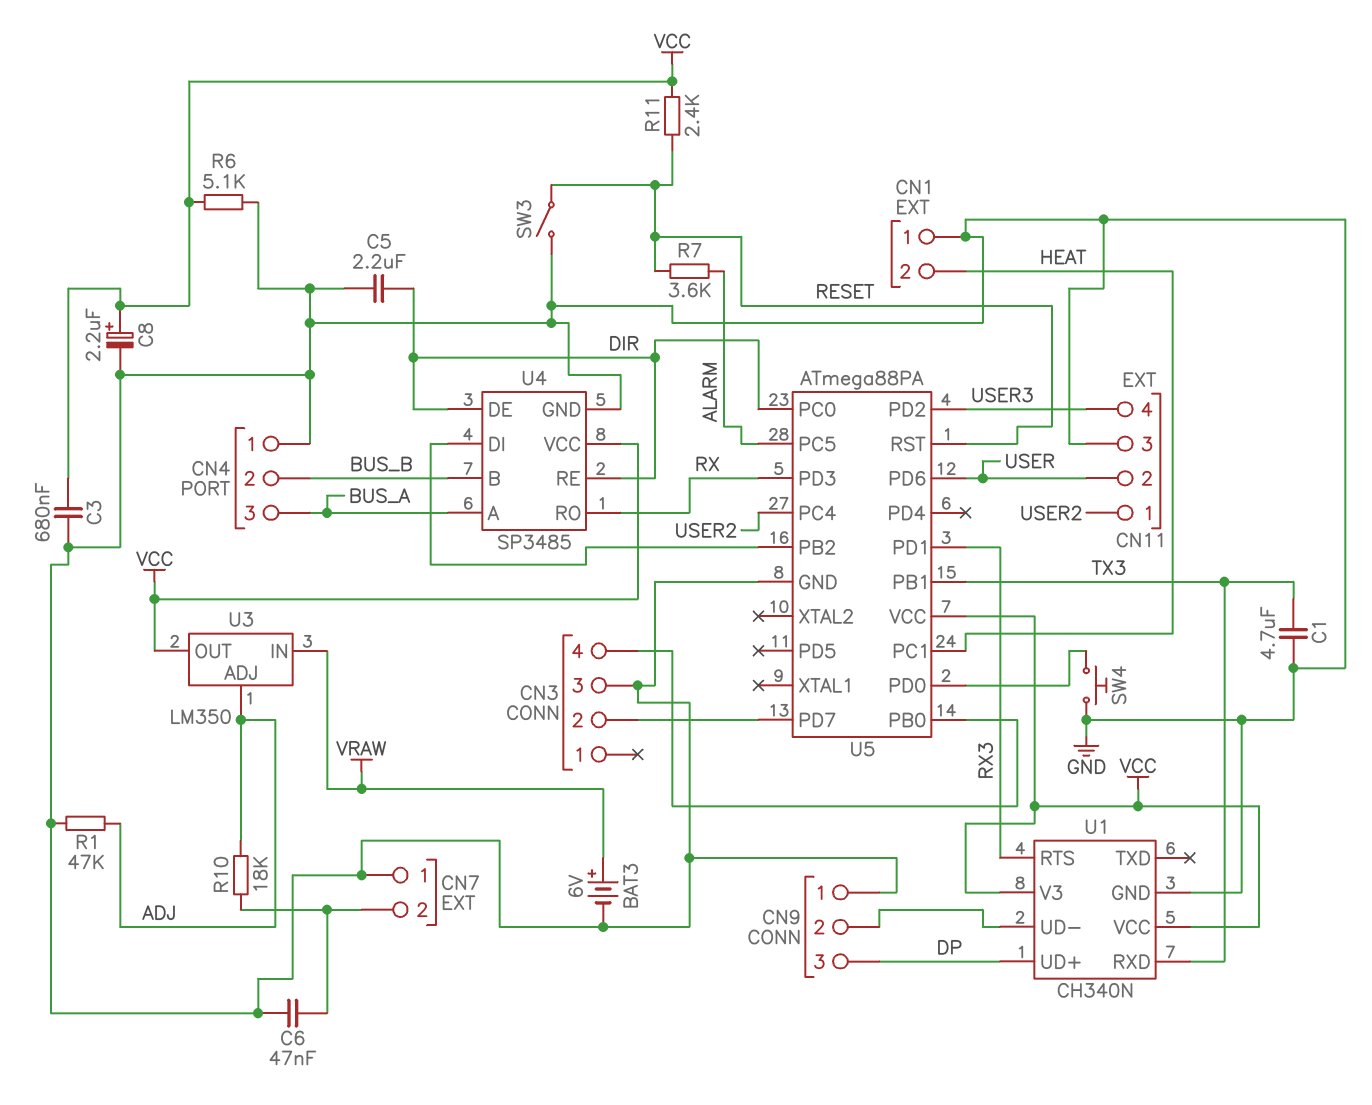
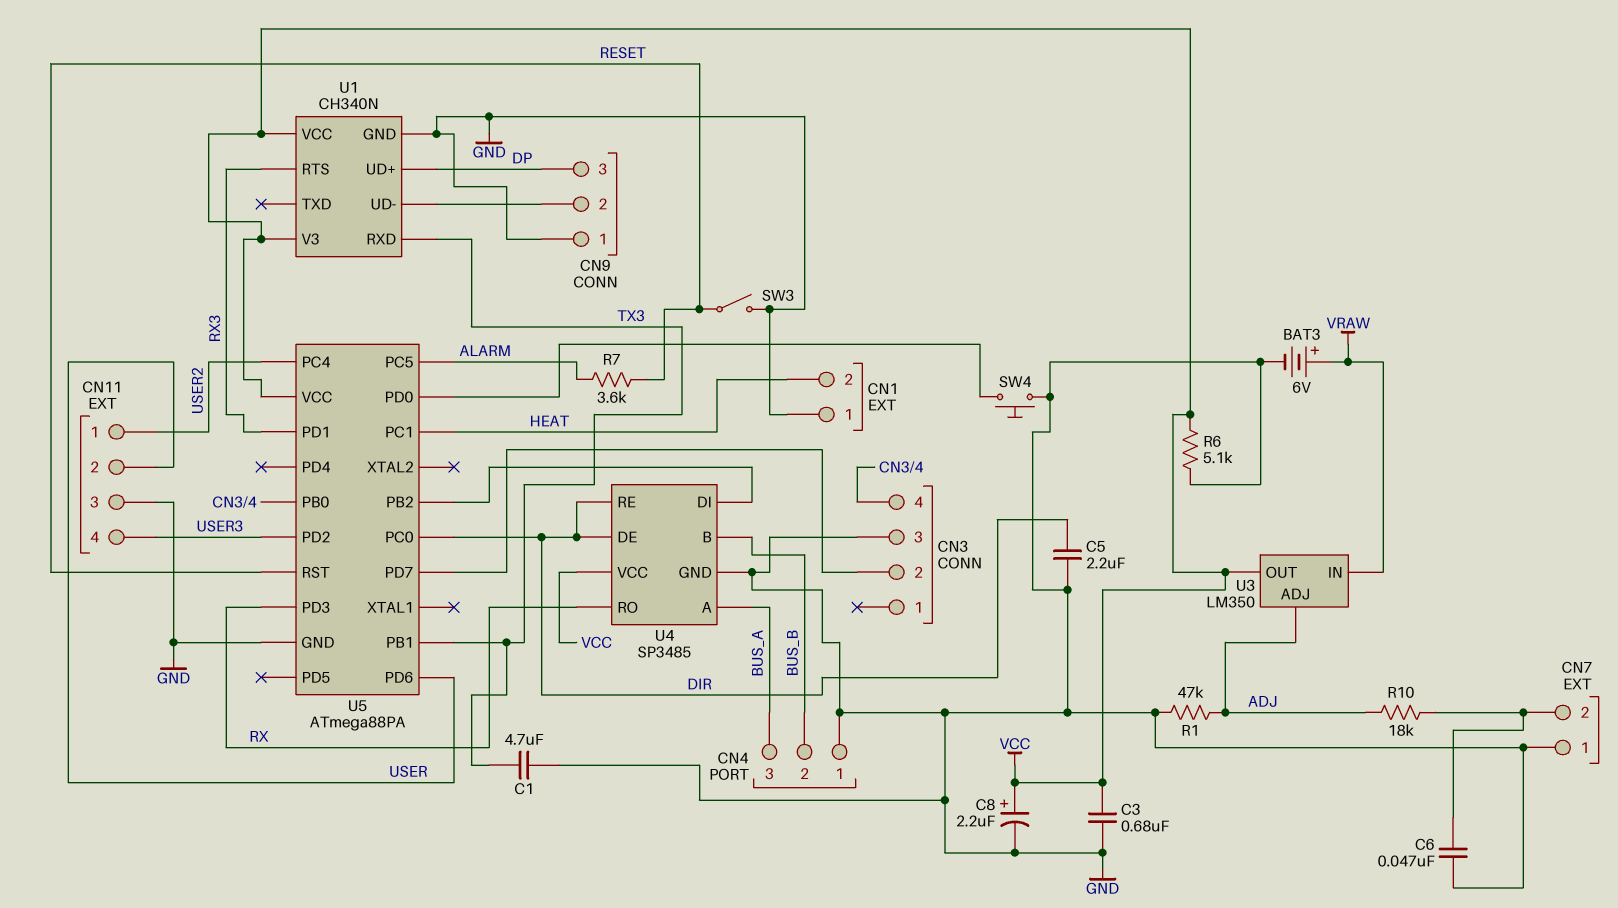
R11: 2.4k (RESET, VCC) -> none

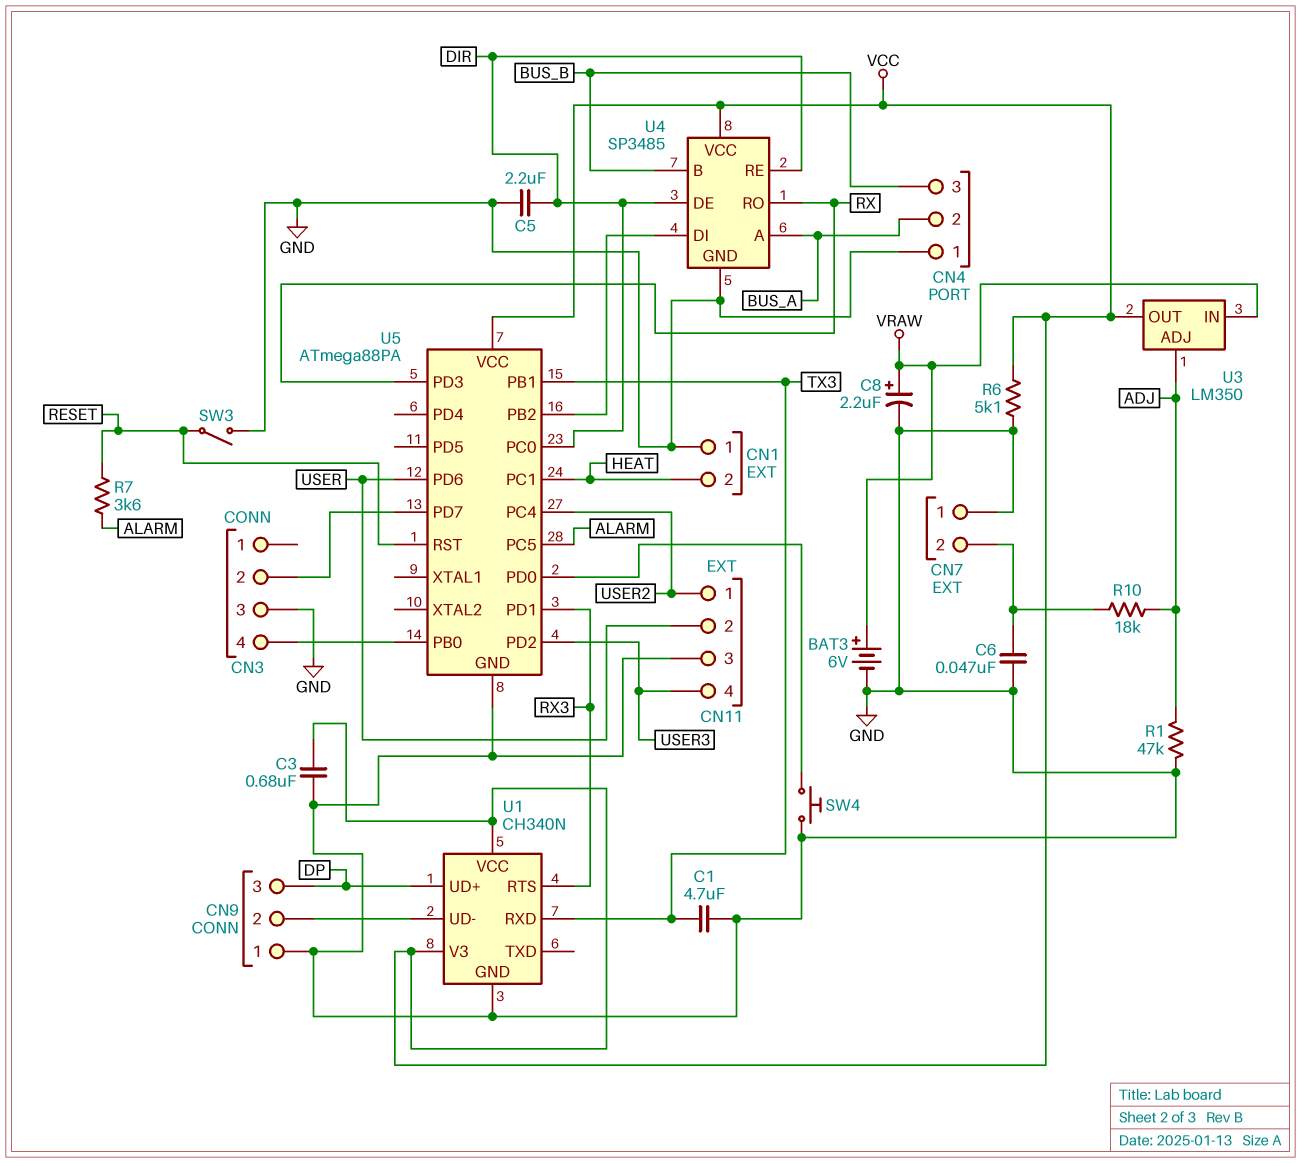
C8: 2.2uF (plus VCC, minus GND) -> 2.2uF (plus VRAW, minus GND)
CN4 pin 2: BUS_B -> BUS_A
CN4 pin 3: BUS_A -> BUS_B

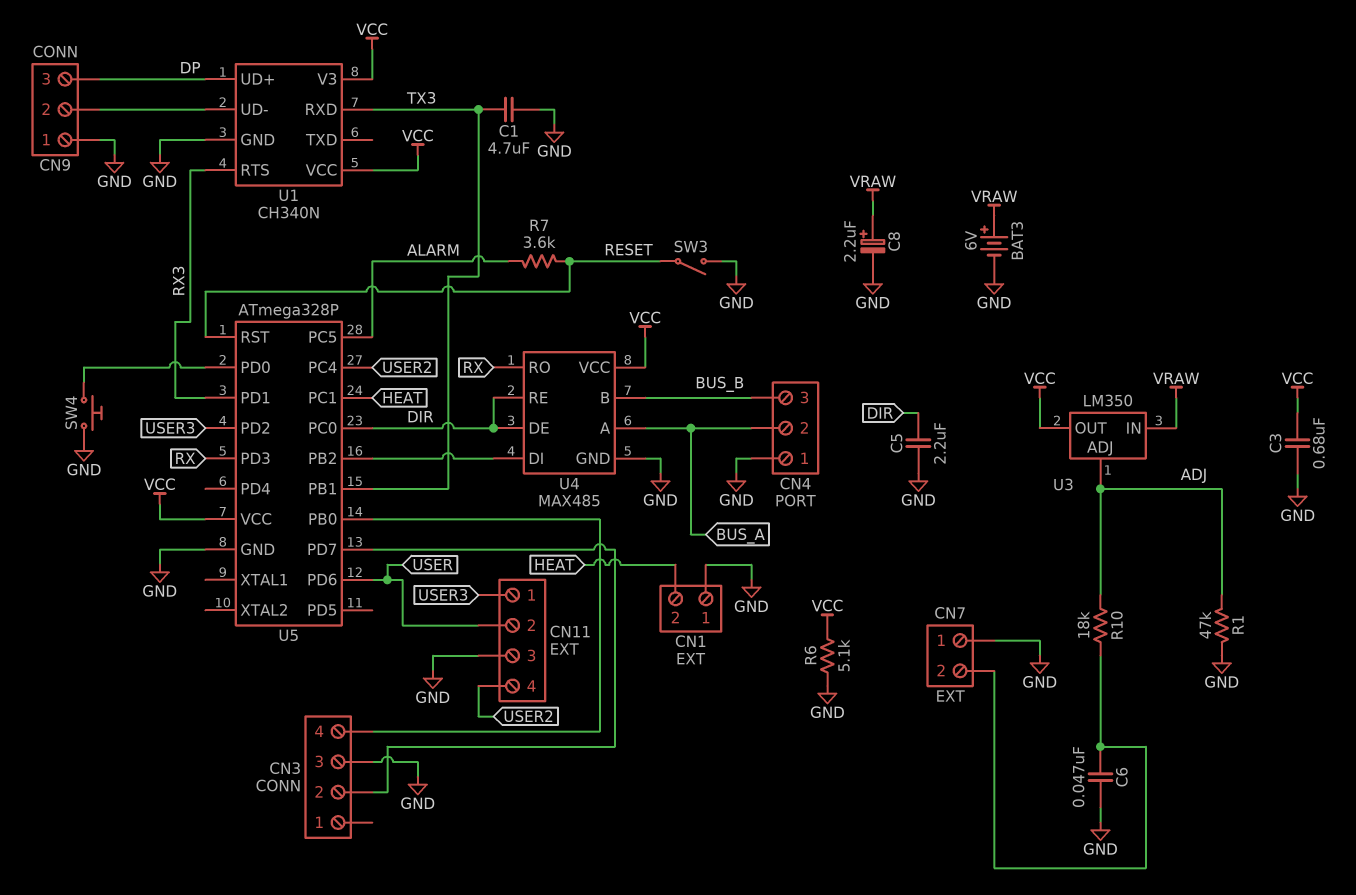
CN11 pin 1: USER2 -> USER3
CN11 pin 4: USER3 -> USER2
U4: SP3485 -> MAX485
U5: ATmega88PA -> ATmega328P

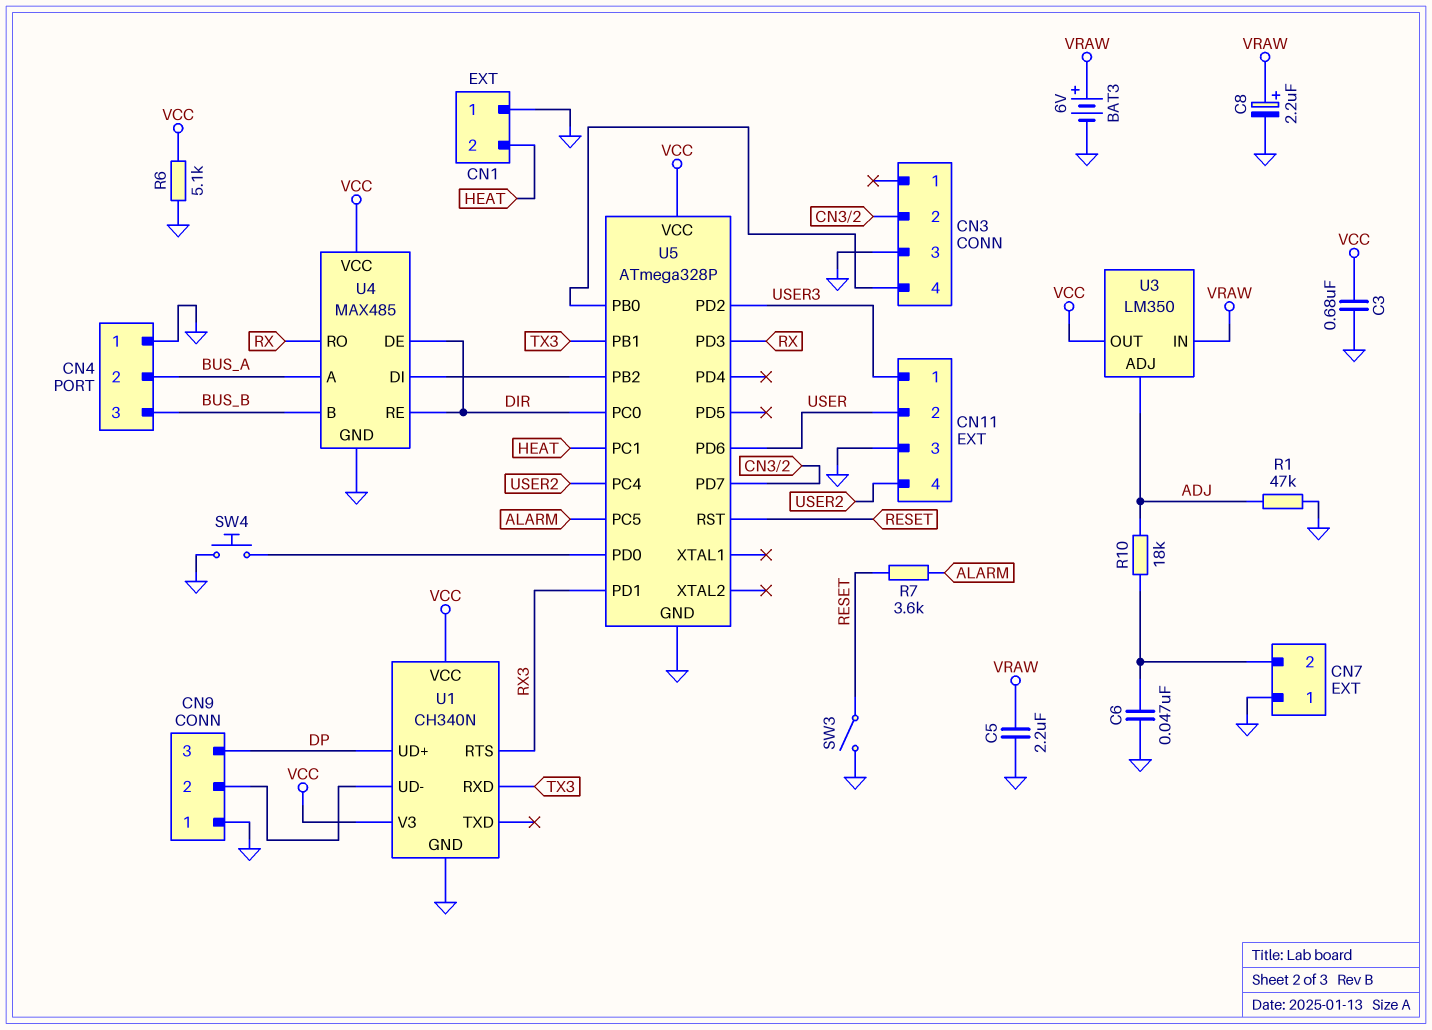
C1: 4.7uF (GND, TX3) -> none
C5: 2.2uF (DIR, GND) -> 2.2uF (GND, VRAW)

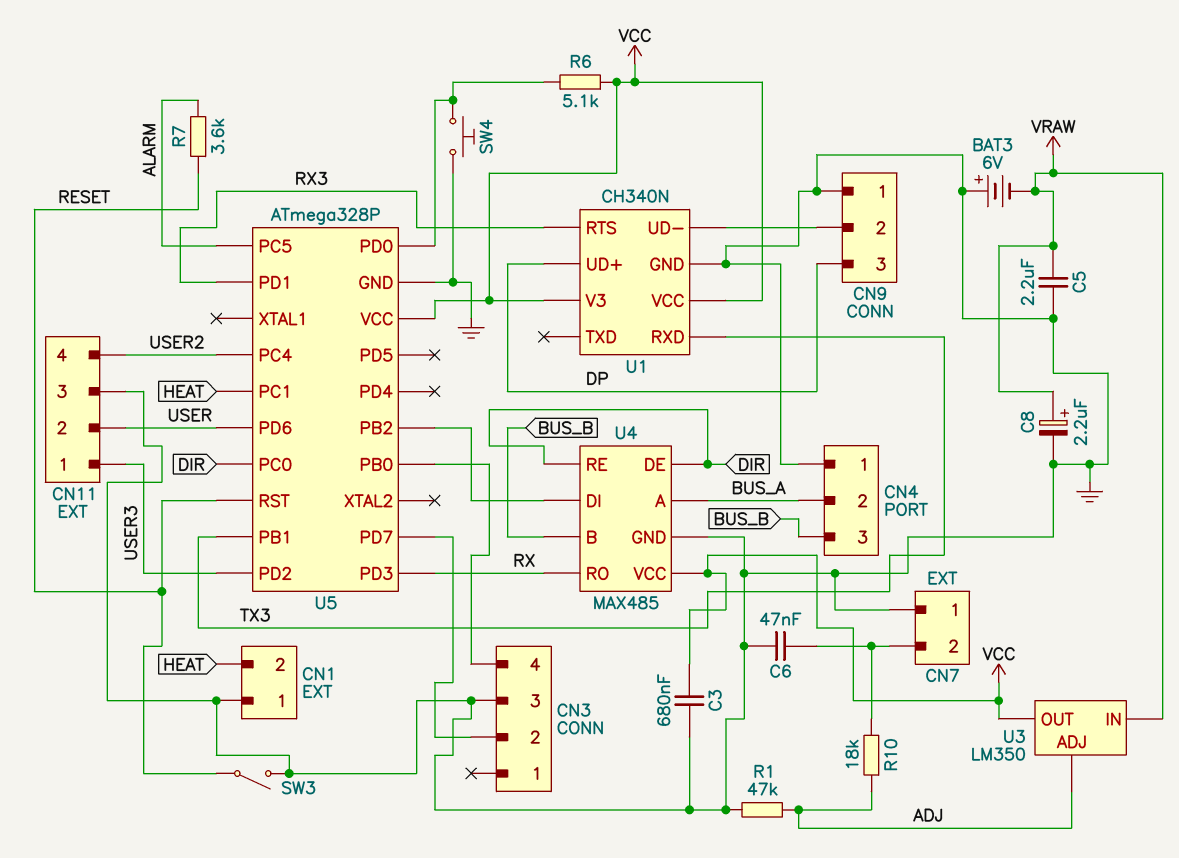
BAT3: 6V (plus VRAW, minus GND) -> 6V (plus GND, minus VRAW)
R6: 5.1k (GND, VCC) -> 5.1k (U5/PD0, VCC)

